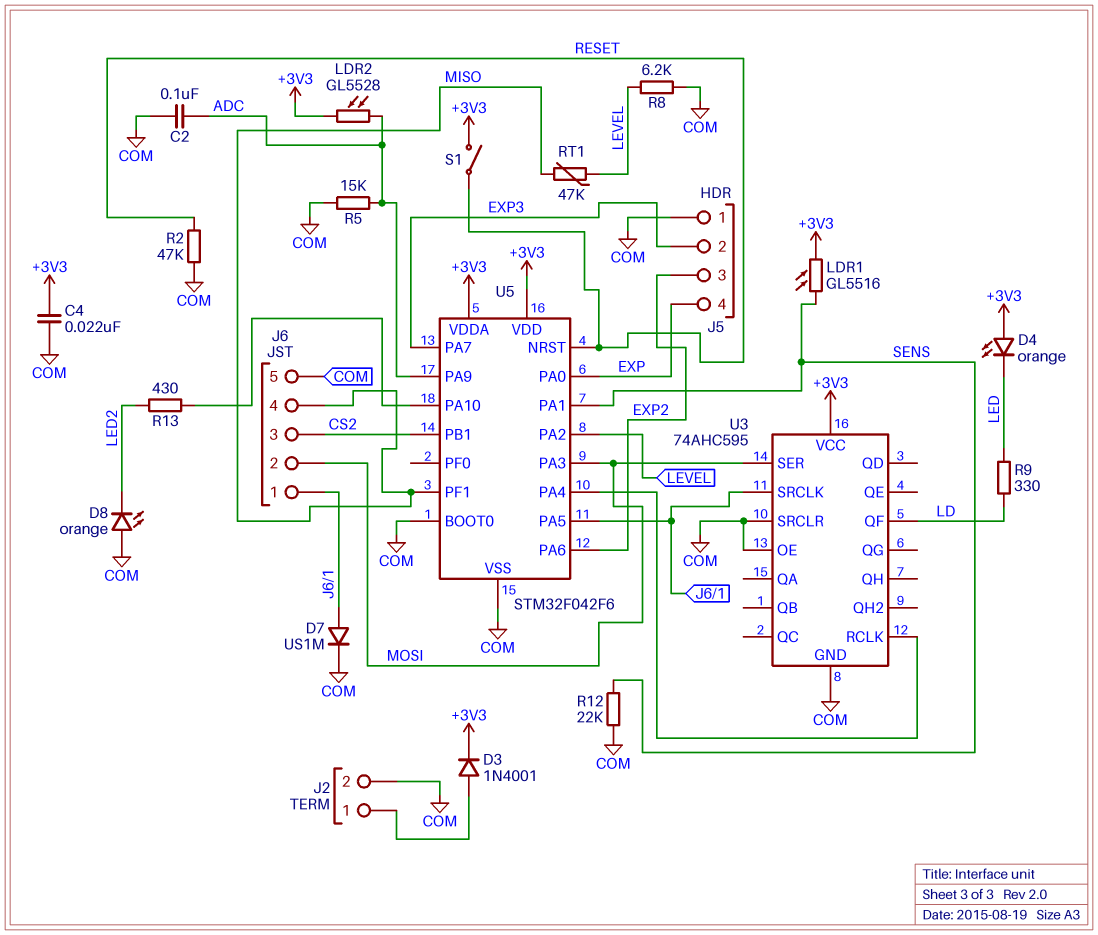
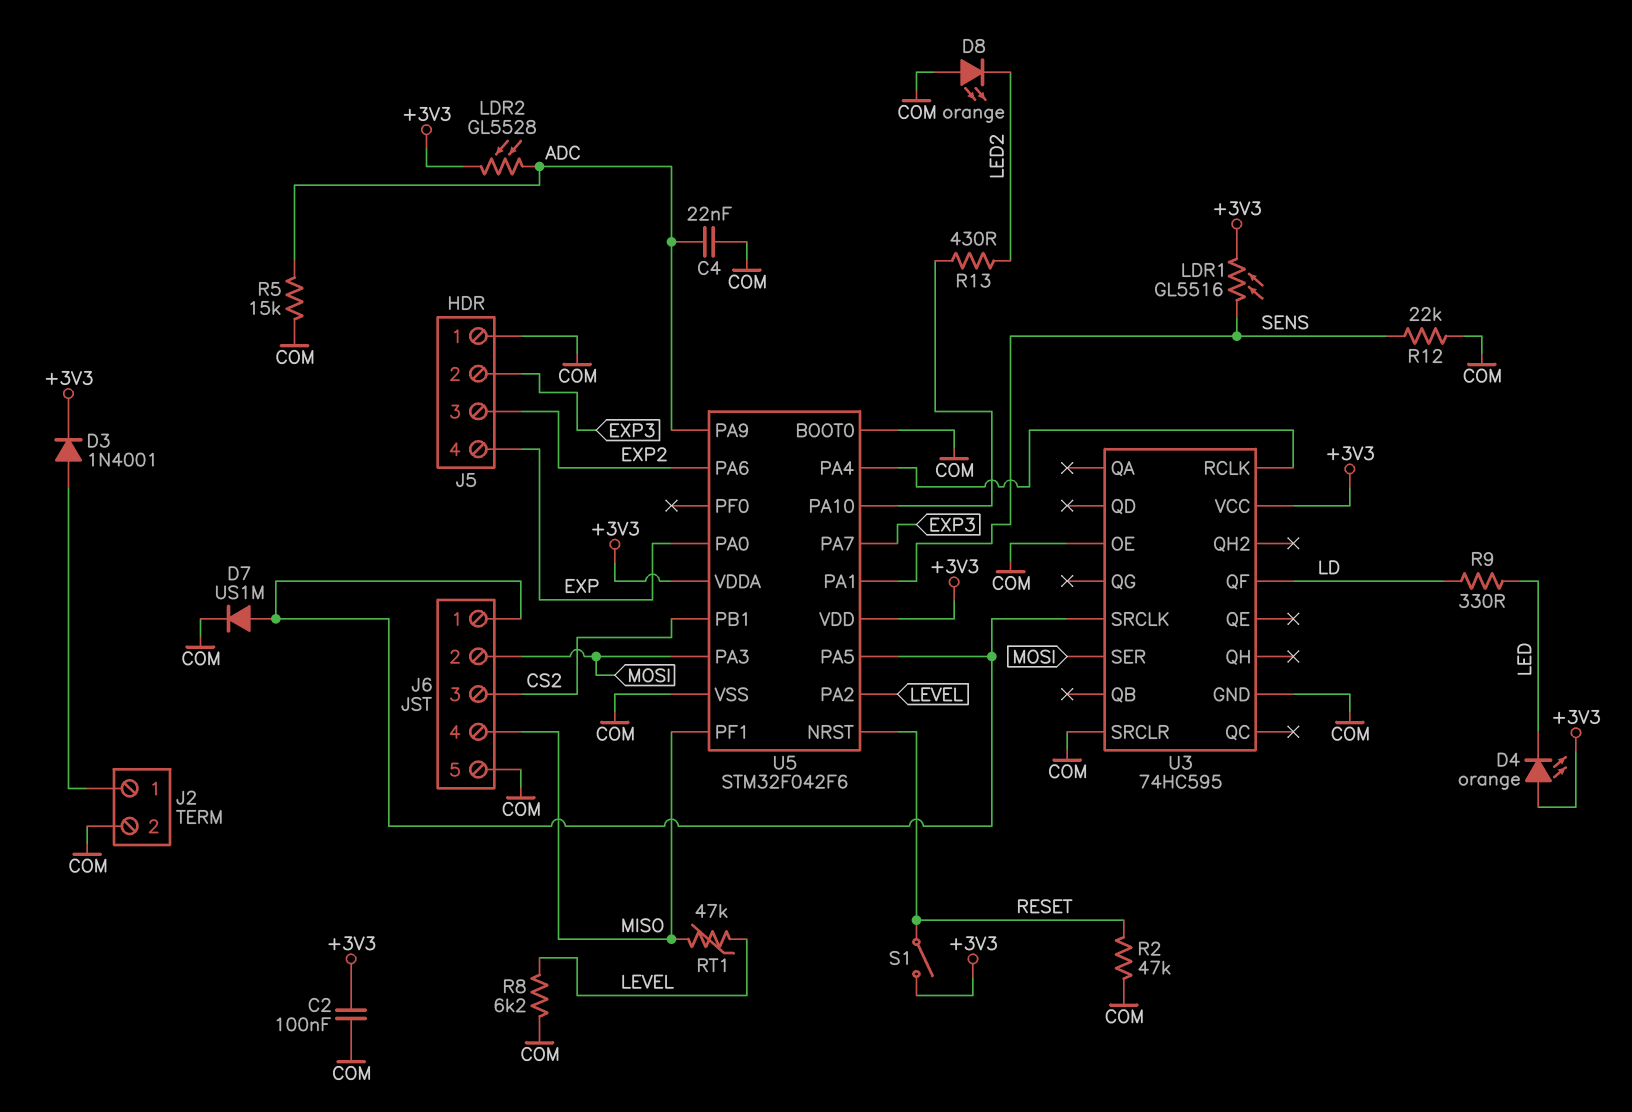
C2: 100nF (ADC, COM) -> 100nF (+3V3, COM)
C4: 22nF (+3V3, COM) -> 22nF (ADC, COM)
U3: 74AHC595 -> 74HC595

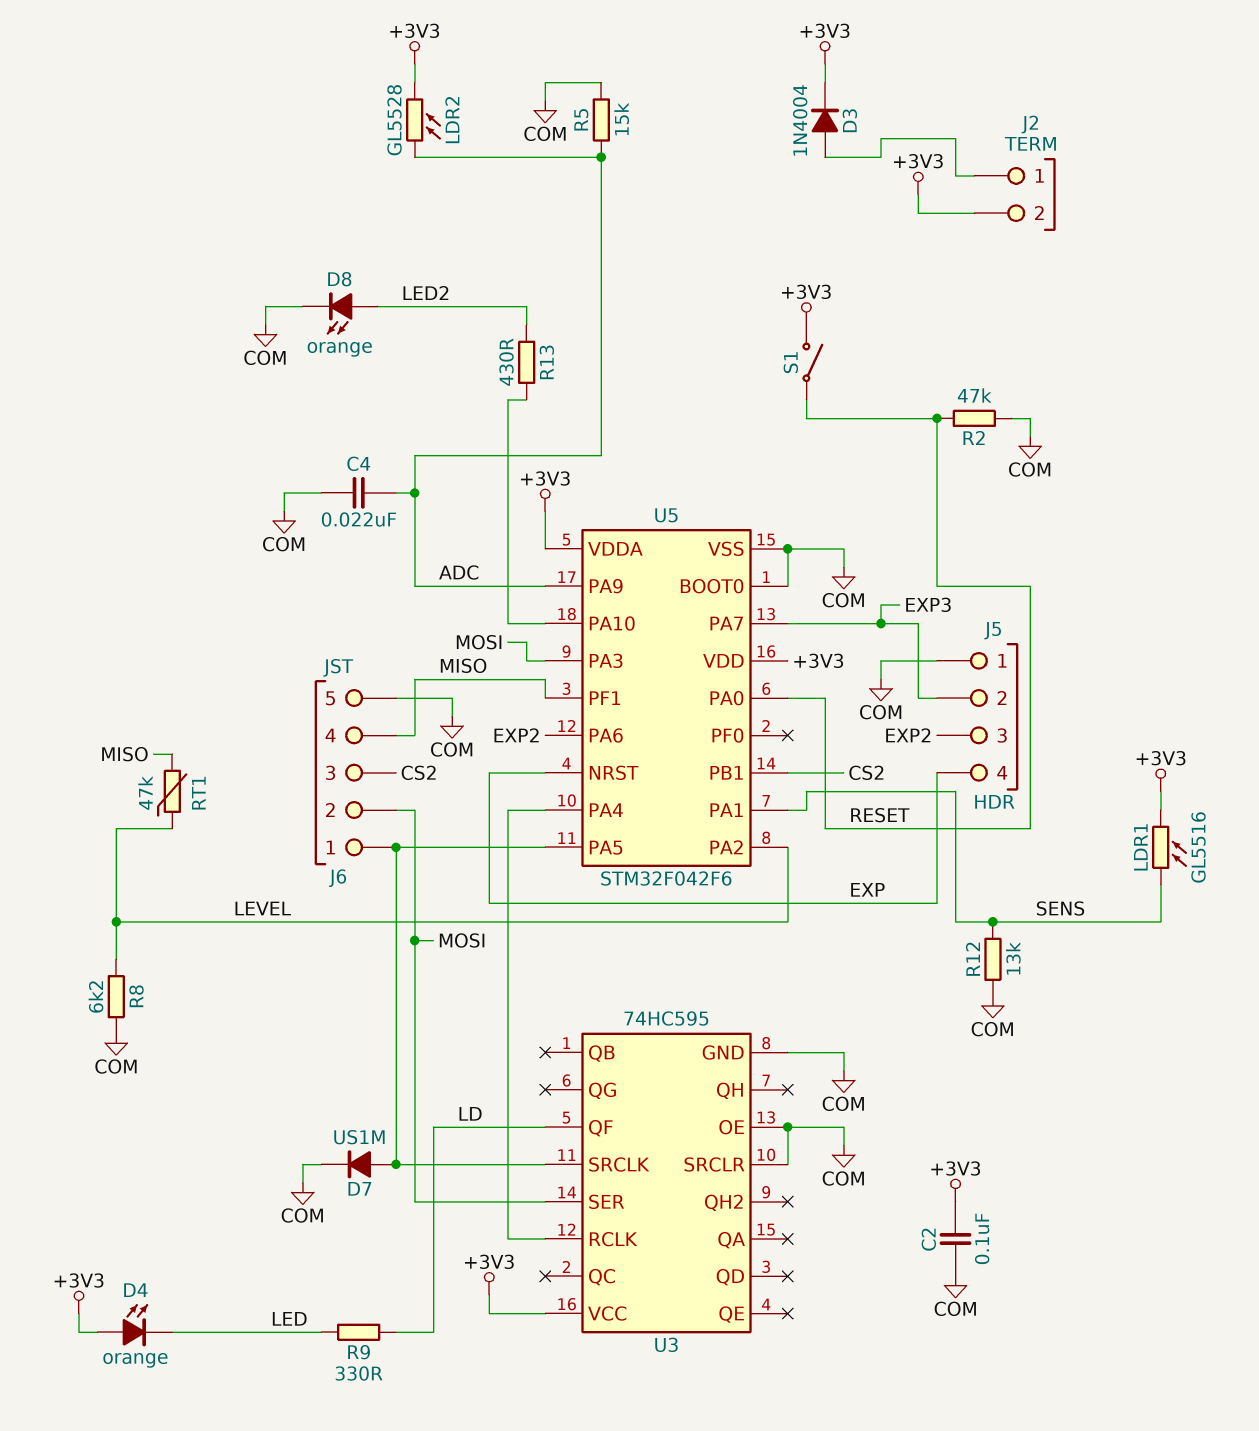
D3: diode 1N4001 (A J2/1, K +3V3) -> diode 1N4004 (A J2/1, K +3V3)
D8: LED orange (A COM, K LED2) -> LED orange (A LED2, K COM)
J2 pin 2: COM -> +3V3
R12: 22k (COM, SENS) -> 13k (COM, SENS)
U5 pin NRST: RESET -> EXP
U5 pin PA0: EXP -> RESET

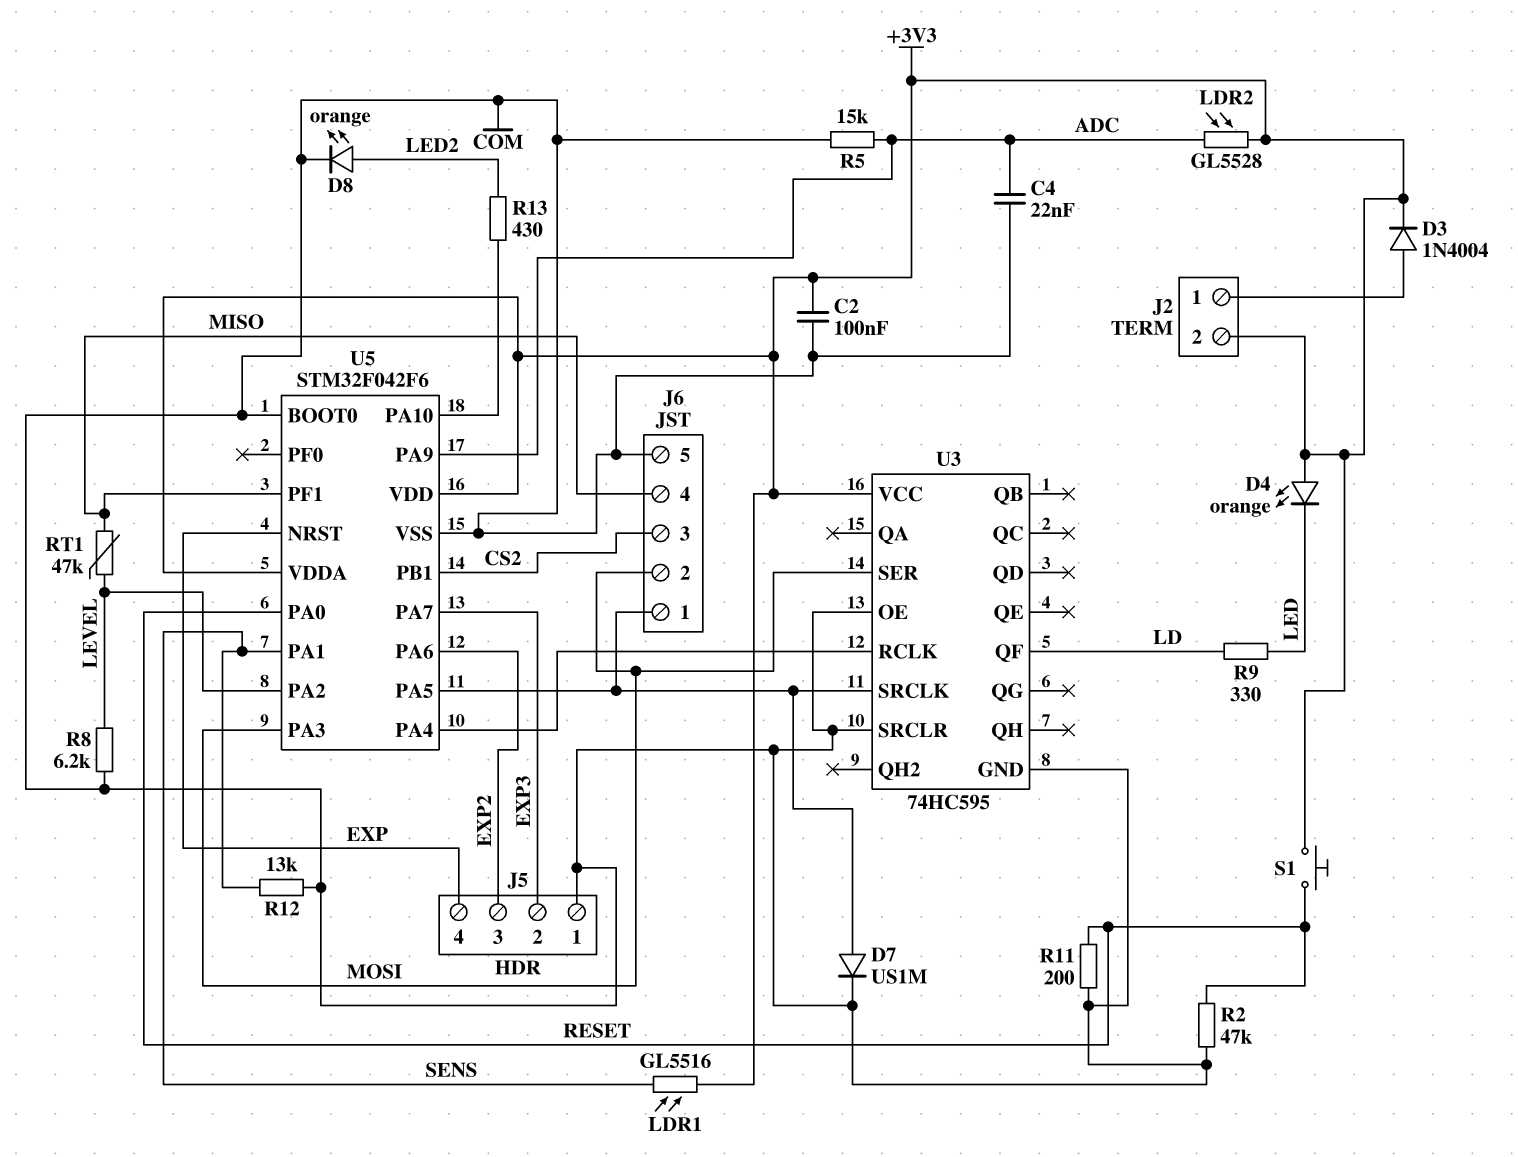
R11: none -> 200 (COM, RESET)
S1: switch (+3V3, RESET) -> button (+3V3, RESET)

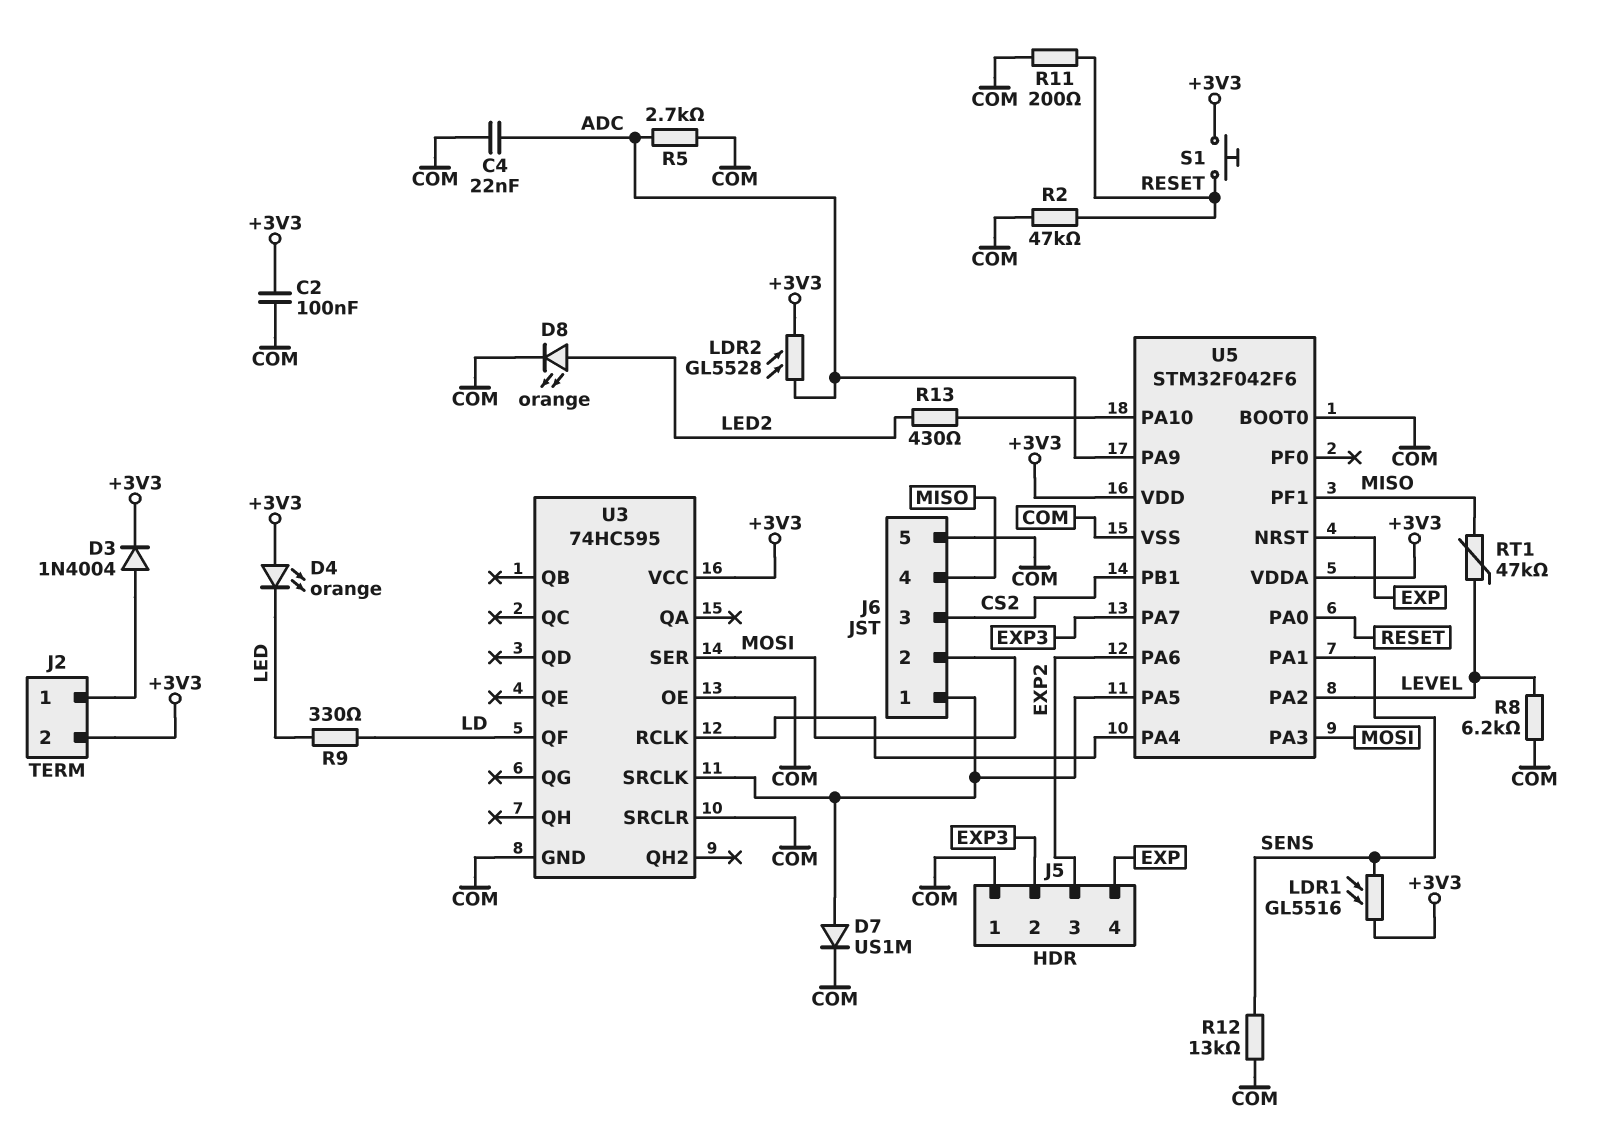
R5: 15k (ADC, COM) -> 2.7k (ADC, COM)

